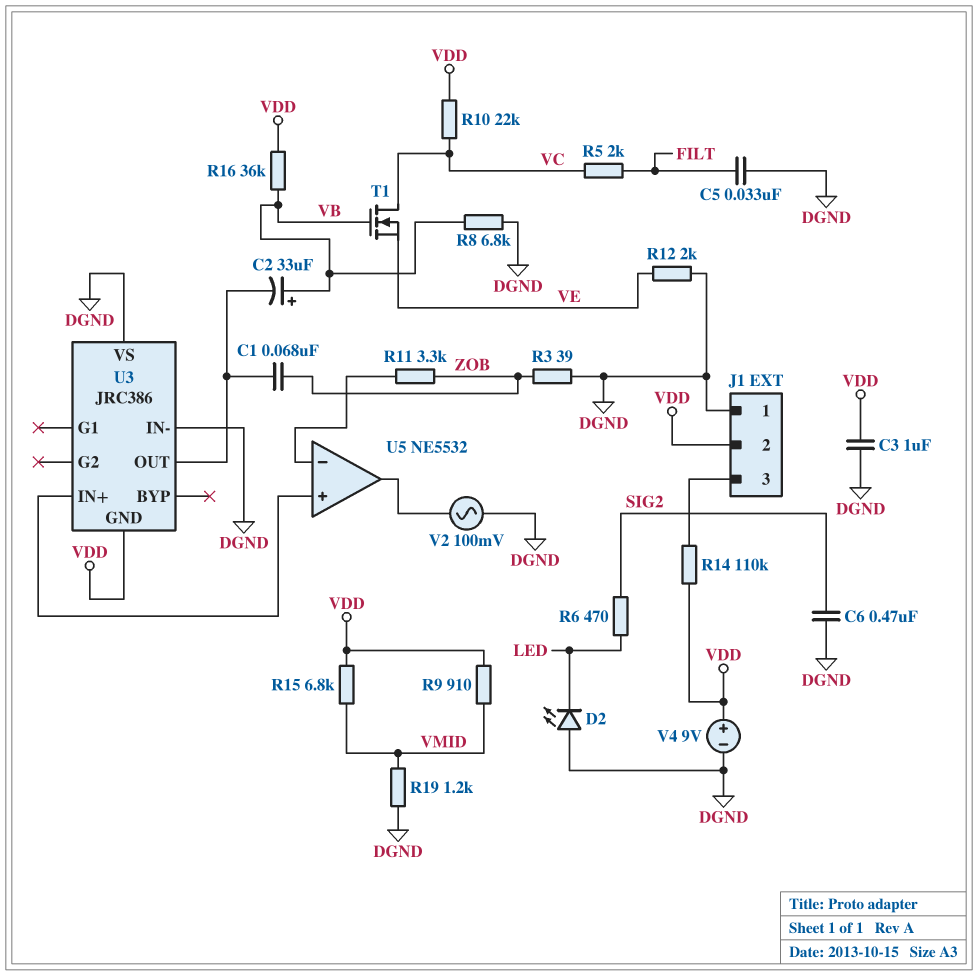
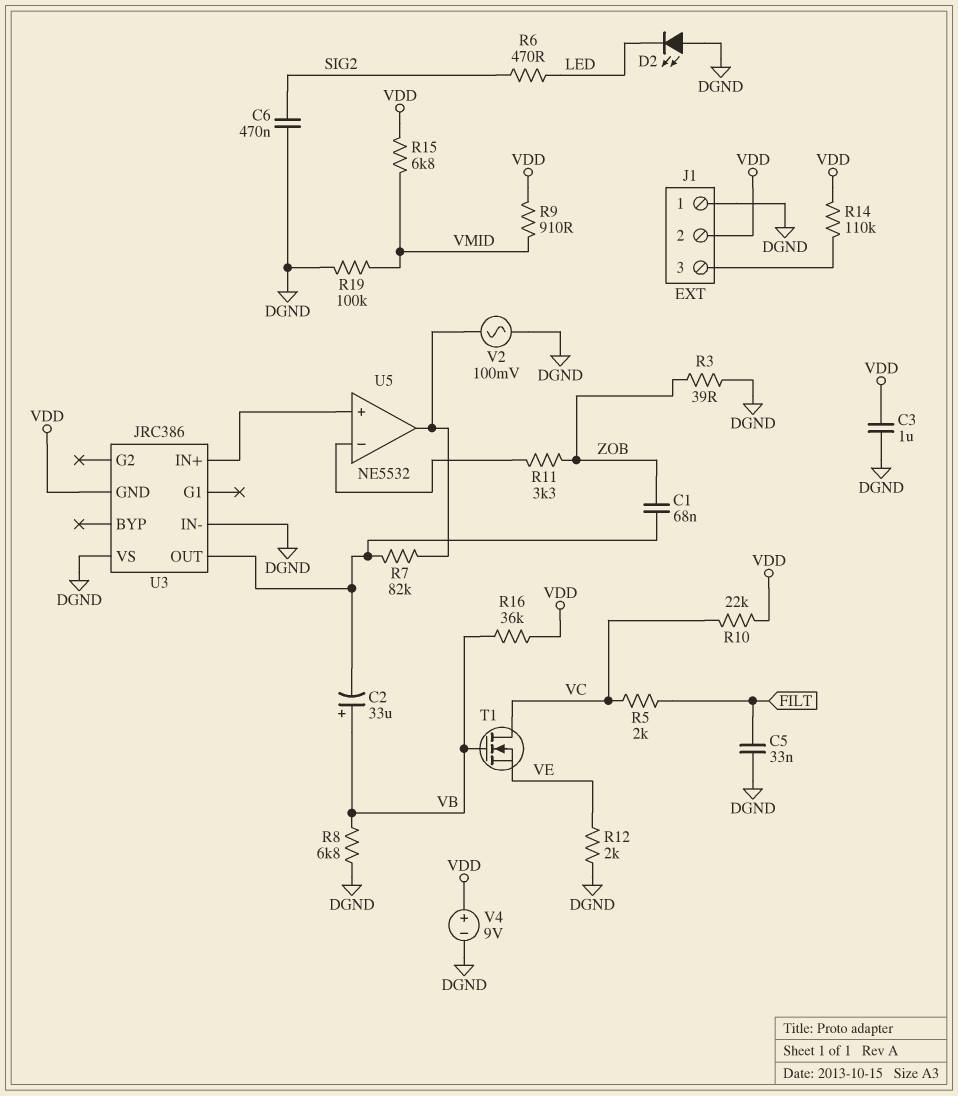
R7: none -> 82k (U3/OUT, U5/out)
R19: 1.2k (DGND, VMID) -> 100k (DGND, VMID)

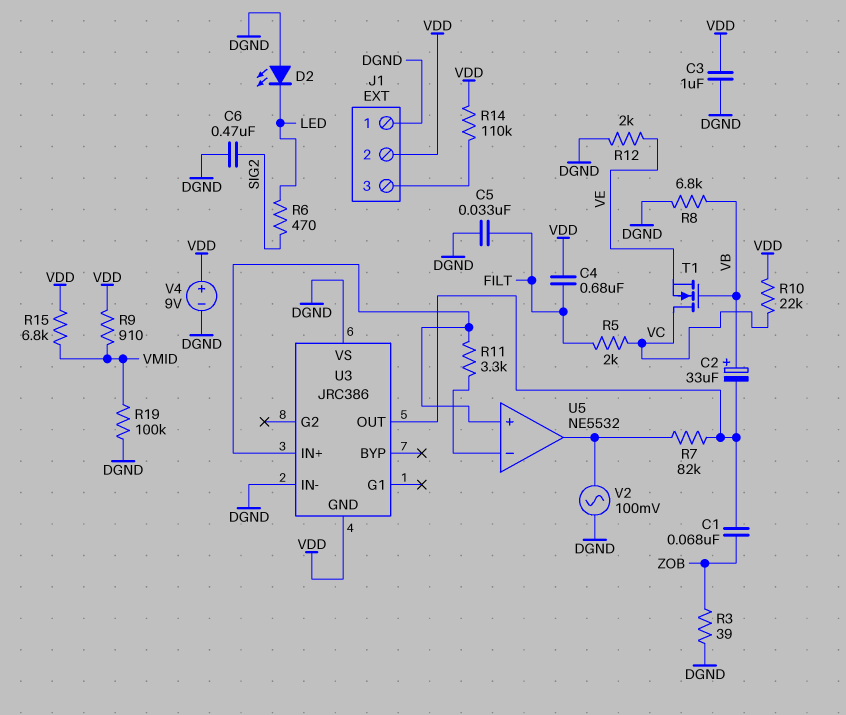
C4: none -> 680nF (FILT, VDD)
R11: 3.3k (U5/in-, ZOB) -> 3.3k (U3/IN+, U5/in-)
R16: 36k (VB, VDD) -> none

